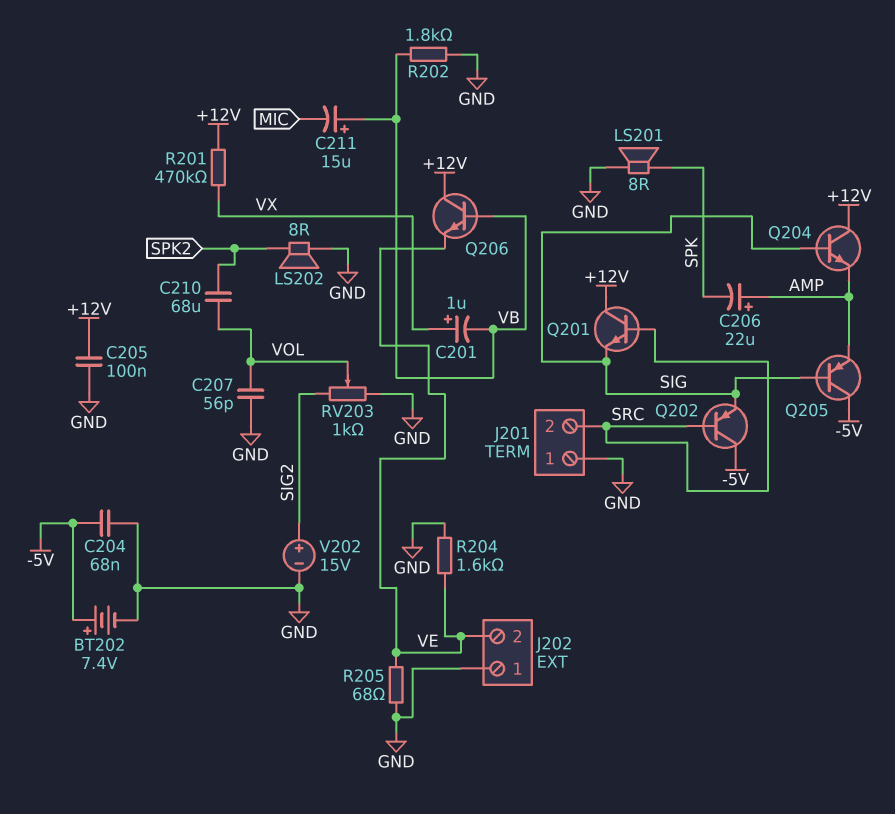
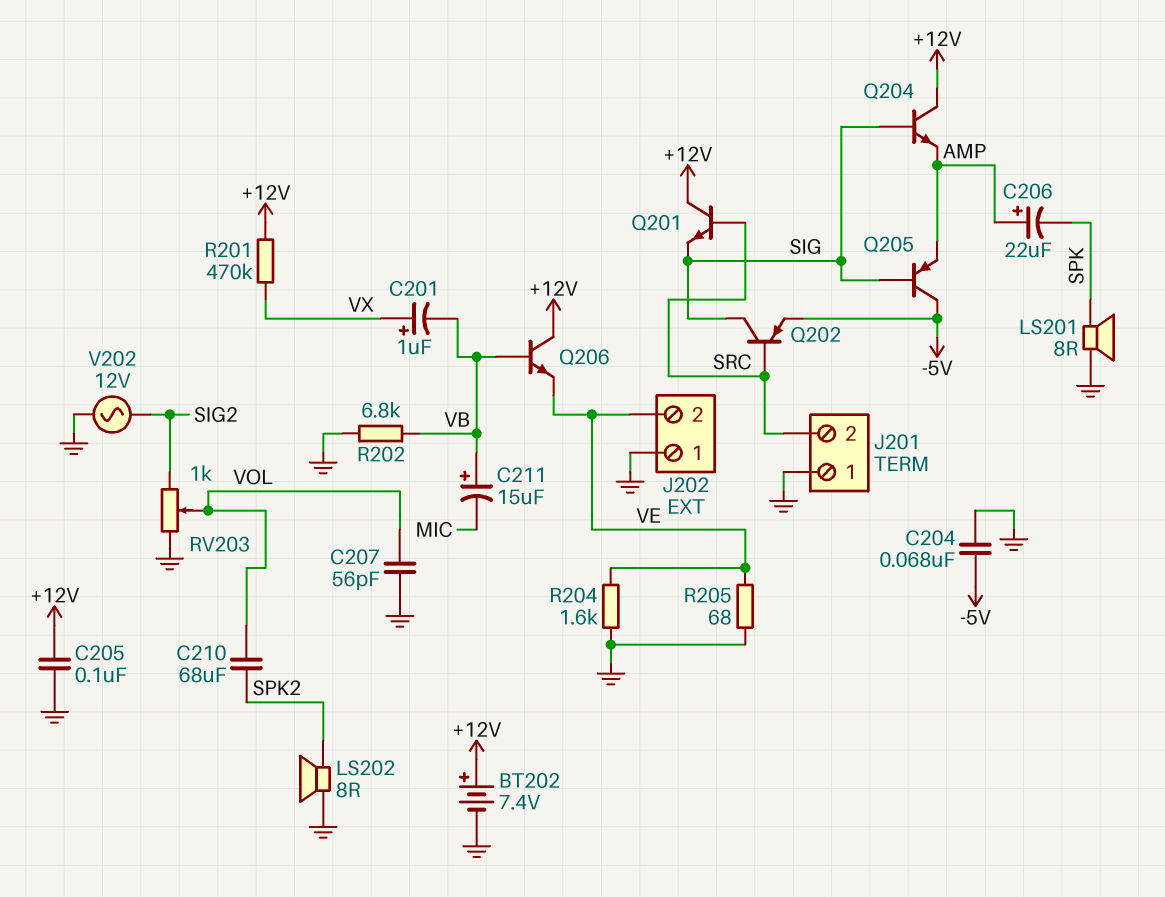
BT202: 7.4V (plus -5V, minus GND) -> 7.4V (plus +12V, minus GND)
Q202: PNP (B SRC, C -5V, E SIG) -> PNP (B SRC, C SIG, E -5V)
R202: 1.8k (GND, VB) -> 6.8k (GND, VB)
V202: 15V (plus SIG2, minus GND) -> AC 12V (GND, SIG2)

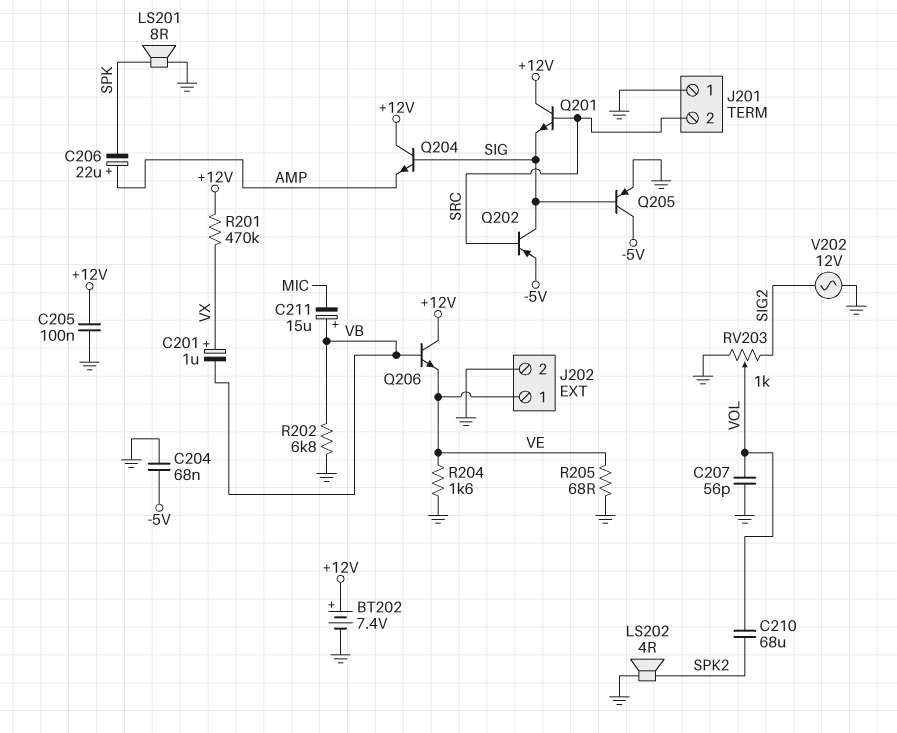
J202 pin 1: GND -> VE
J202 pin 2: VE -> GND
LS202: speaker 8R (GND, SPK2) -> speaker 4R (GND, SPK2)
Q205: PNP (B SIG, C -5V, E AMP) -> PNP (B SIG, C -5V, E GND)

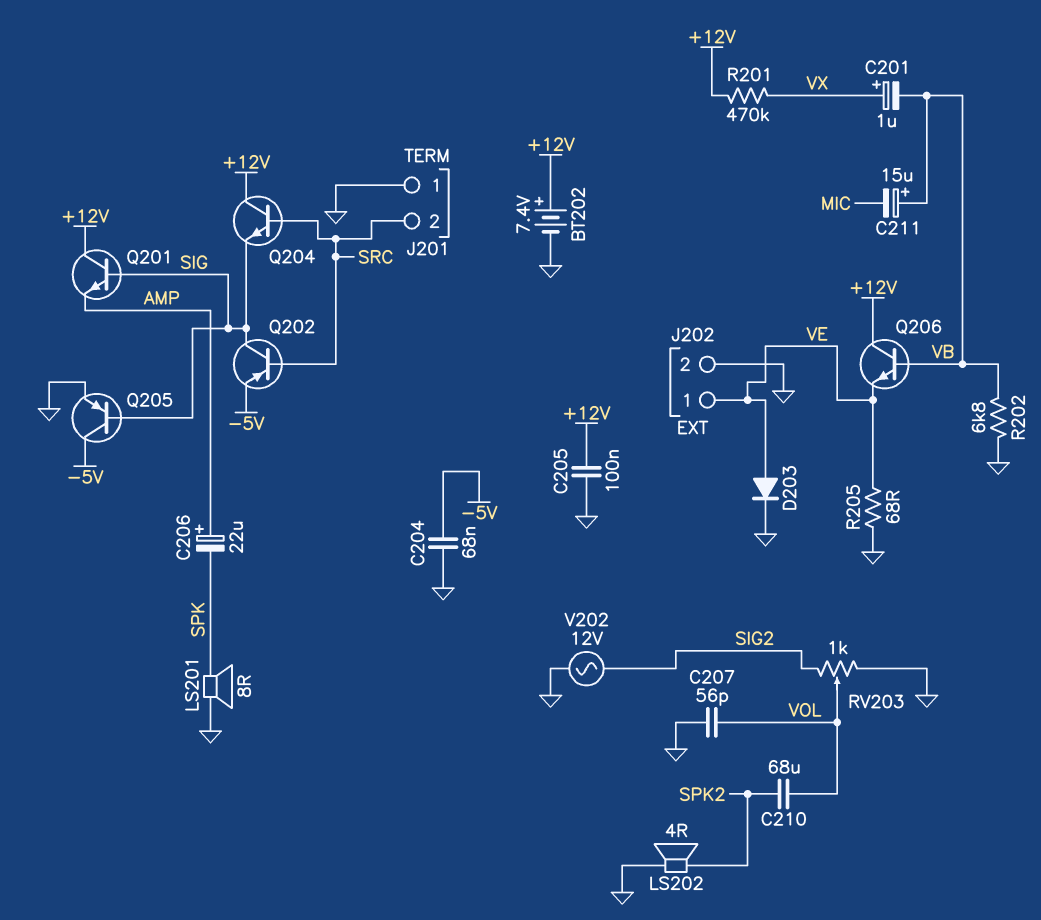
D203: none -> diode (A VE, K GND)
Q201: NPN (B SRC, C +12V, E SIG) -> NPN (B SIG, C +12V, E AMP)
Q204: NPN (B SIG, C +12V, E AMP) -> NPN (B SRC, C +12V, E SIG)
R204: 1.6k (GND, VE) -> none

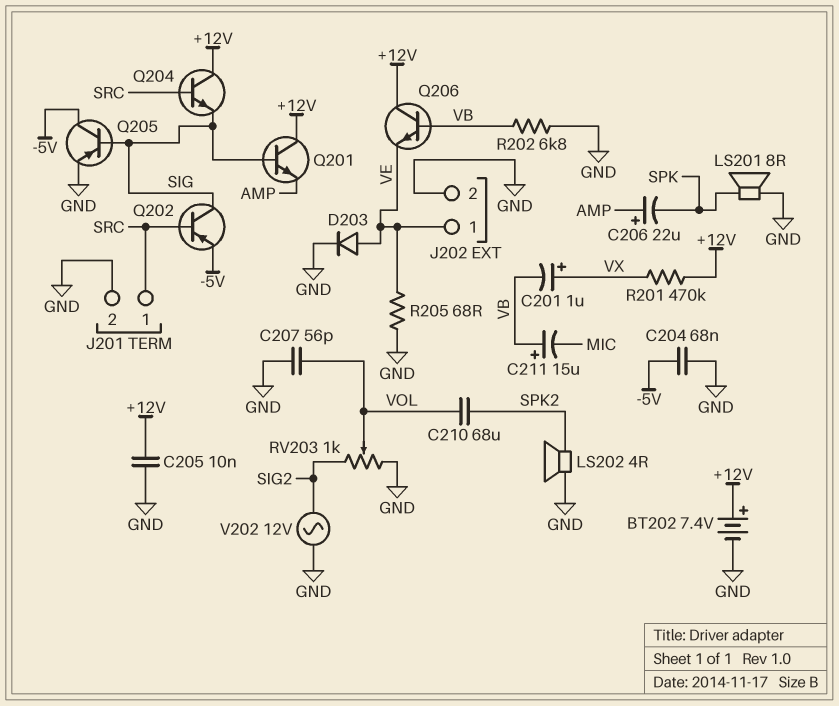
C205: 100nF (+12V, GND) -> 10nF (+12V, GND)
J201 pin 1: GND -> SRC
J201 pin 2: SRC -> GND

